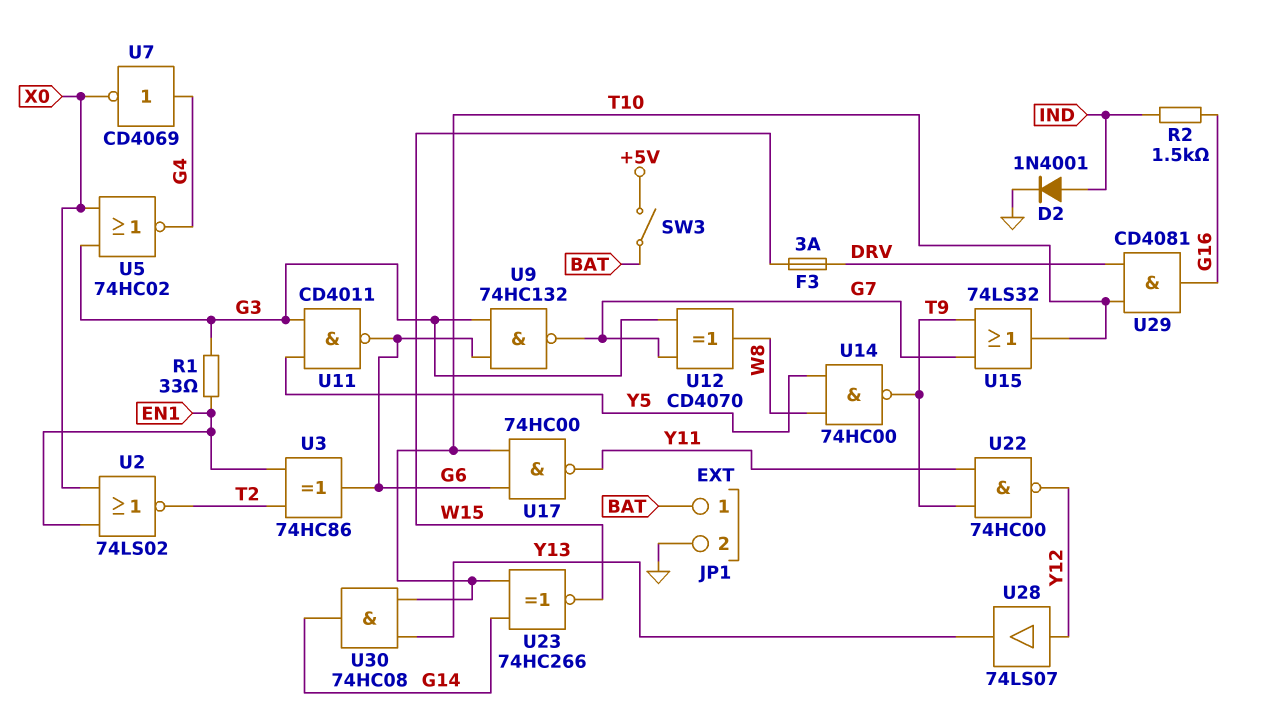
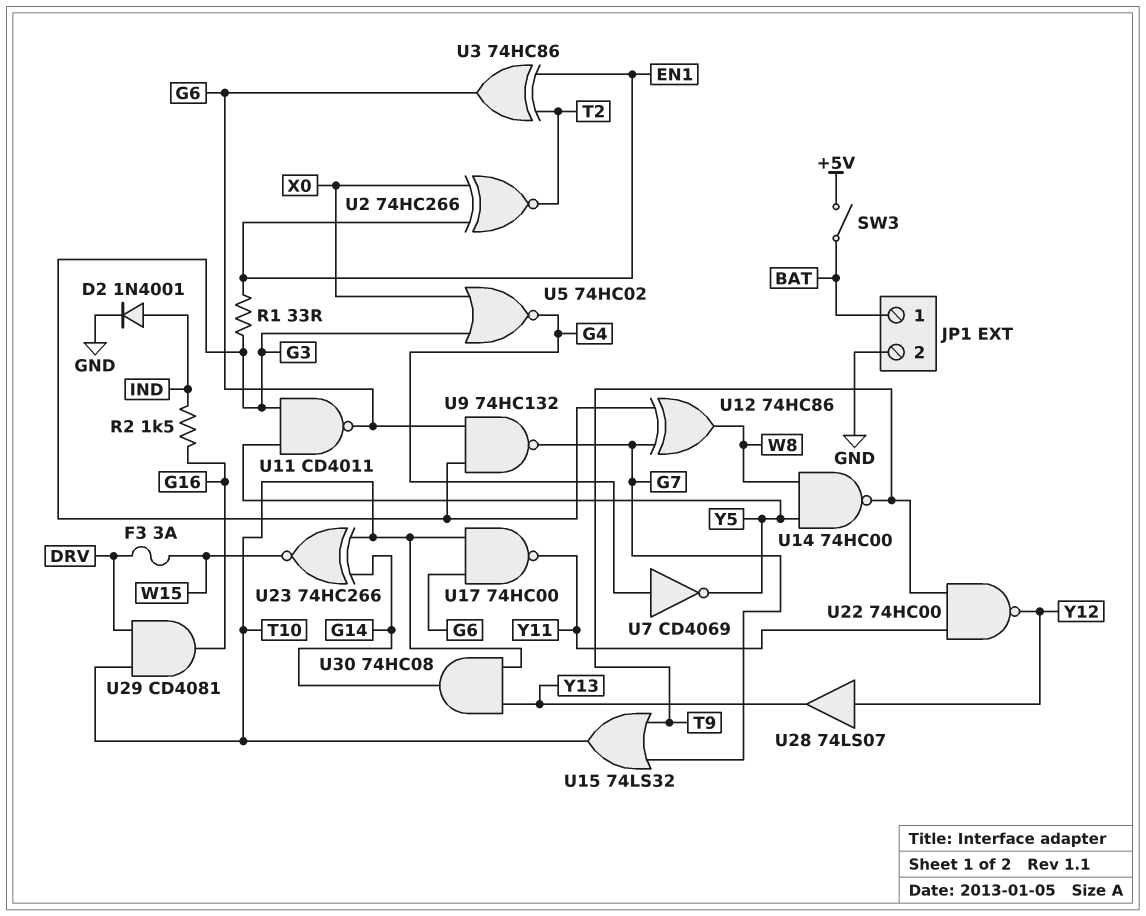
U2: NOR 74LS02 (in EN1, in X0, out T2) -> XNOR 74HC266 (in EN1, in X0, out T2)
U7: NOT CD4069 (in G4, out X0) -> NOT CD4069 (in G4, out Y5)
U12: XOR CD4070 (in G3, in G7, out W8) -> XOR 74HC86 (in G3, in G7, out W8)

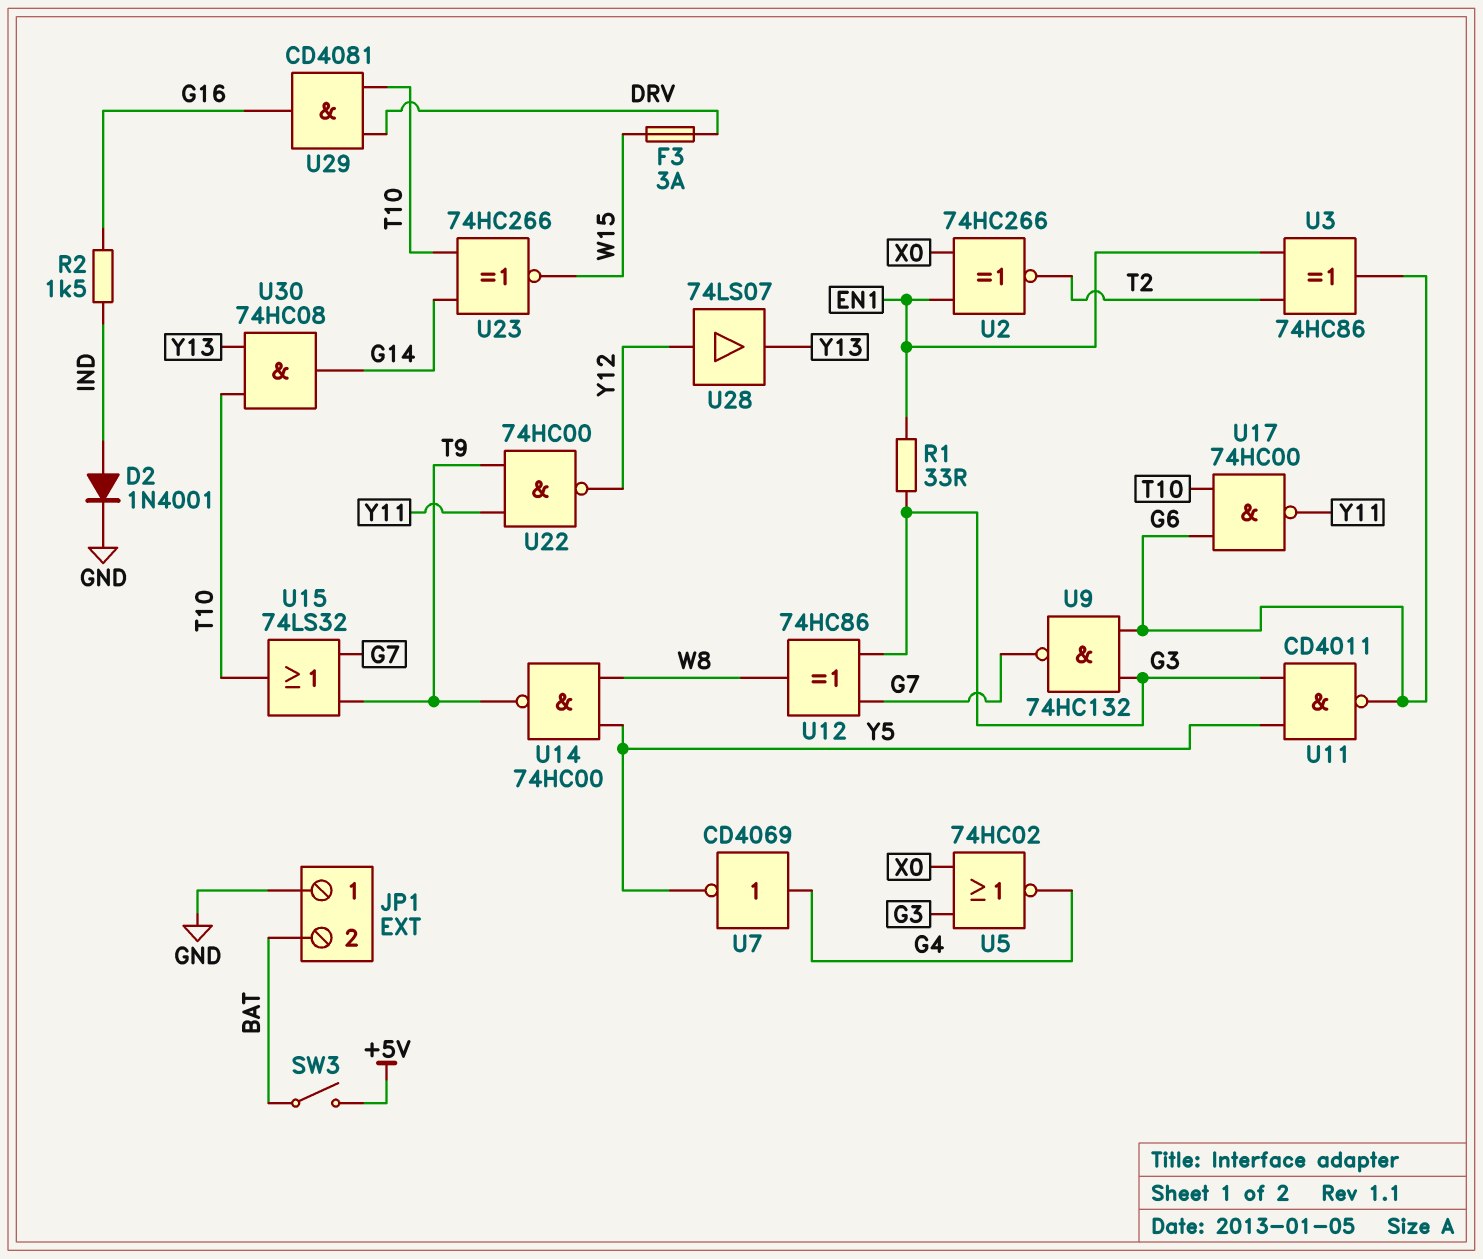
JP1 pin 1: BAT -> GND
JP1 pin 2: GND -> BAT

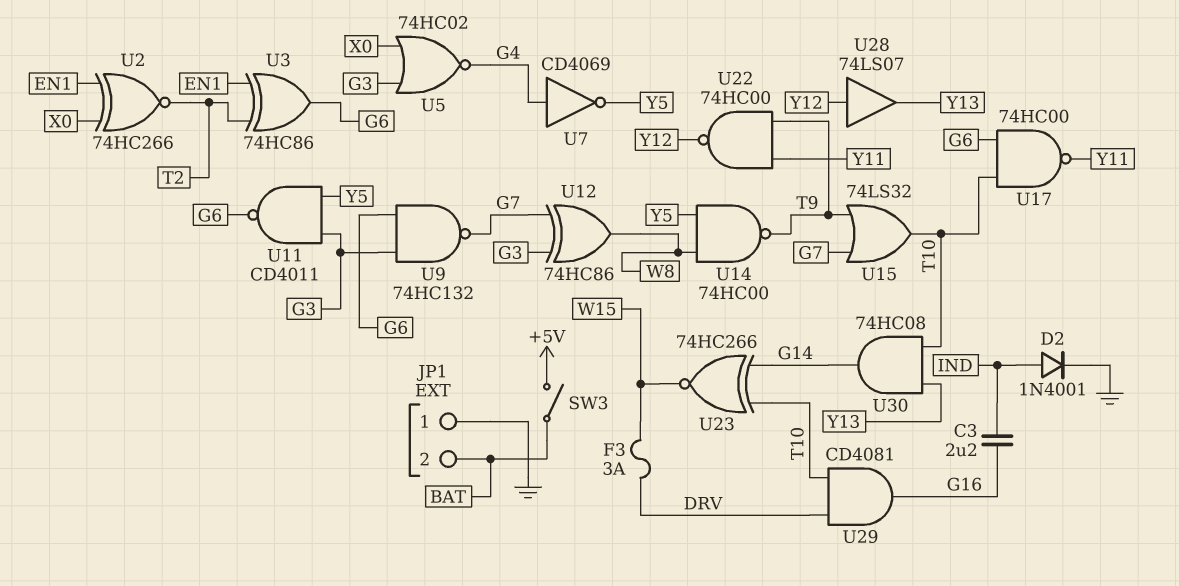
C3: none -> 2.2uF (G16, IND)
R1: 33 (EN1, G3) -> none
R2: 1.5k (G16, IND) -> none

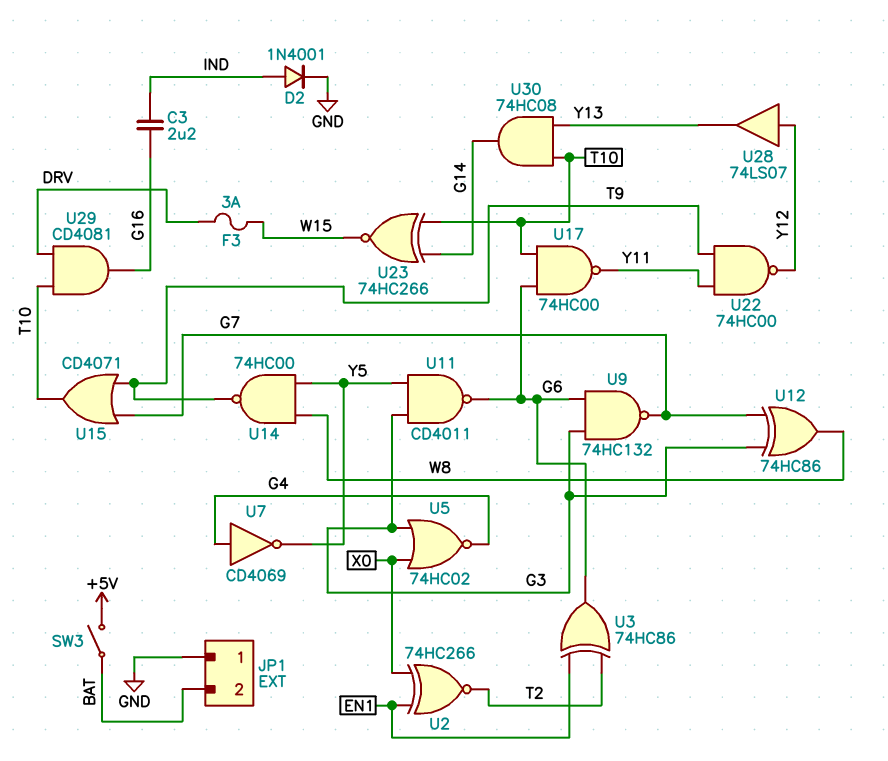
U15: OR 74LS32 (in G7, in T9, out T10) -> OR CD4071 (in G7, in T9, out T10)

